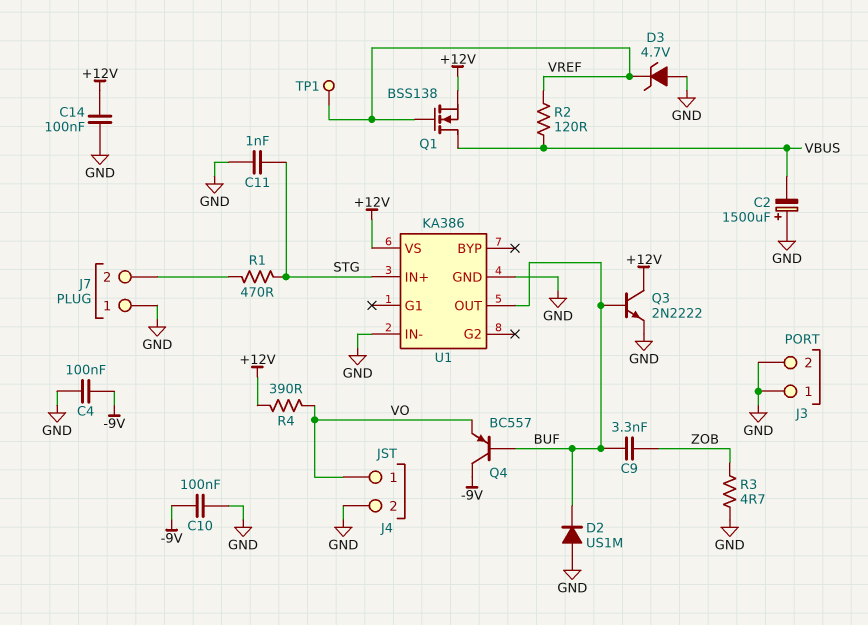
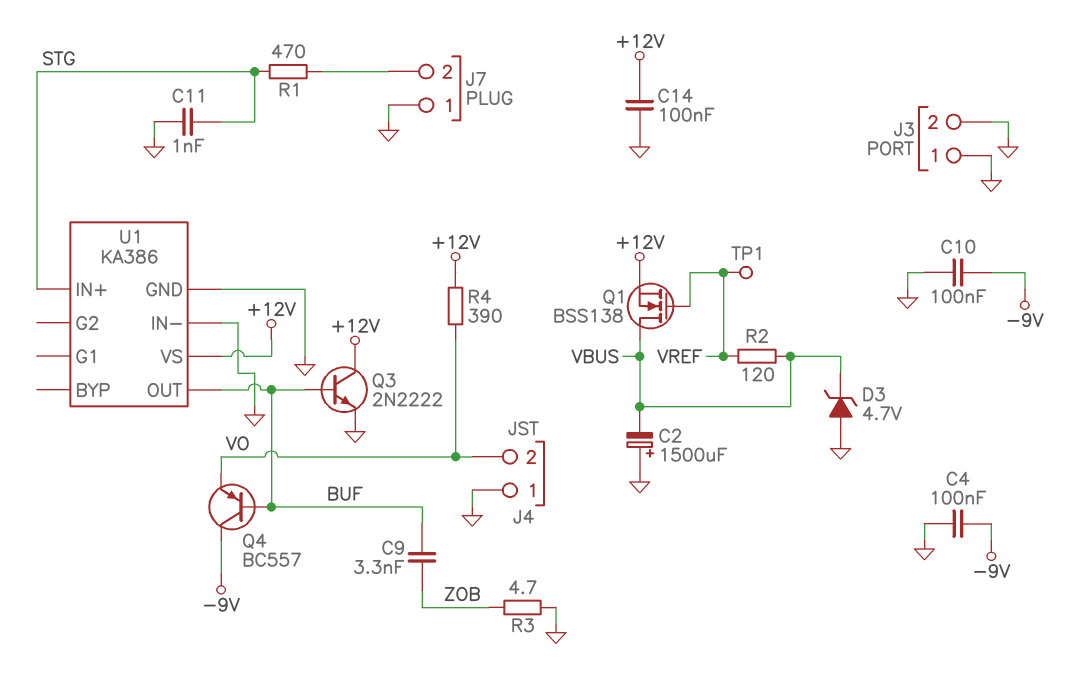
D2: diode US1M (A GND, K BUF) -> none
D3: zener 4.7V (A GND, K VREF) -> zener 4.7V (A GND, K VBUS)
J4 pin 1: VO -> GND
J4 pin 2: GND -> VO

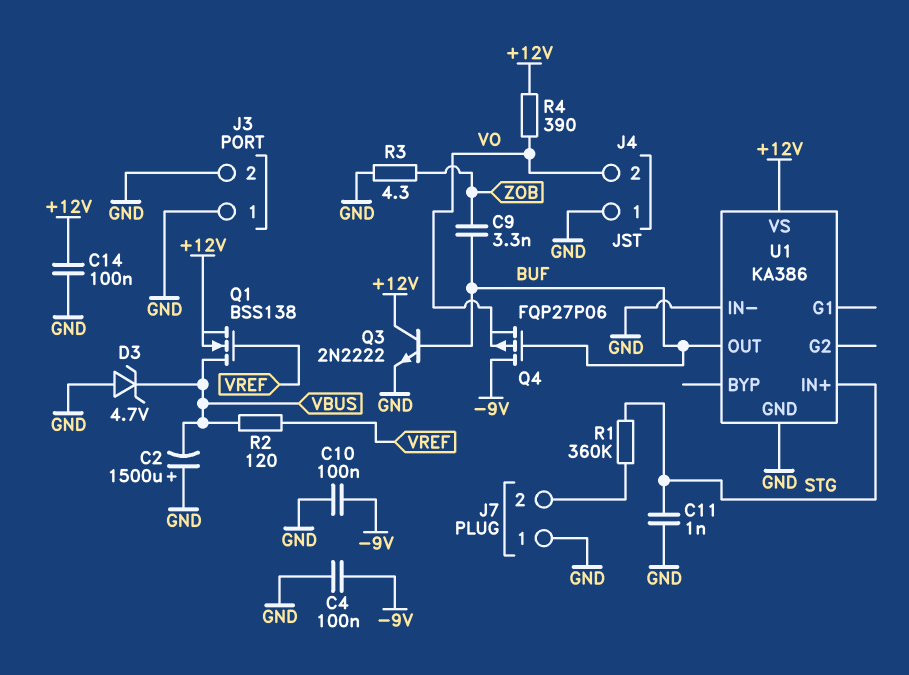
Q4: PNP BC557 (B BUF, C -9V, E VO) -> PMOS FQP27P06 (G BUF, D -9V, S VO)
R1: 470 (J7/2, STG) -> 360k (J7/2, STG)
R3: 4.7 (GND, ZOB) -> 4.3 (GND, ZOB)
TP1: test point (VREF) -> none

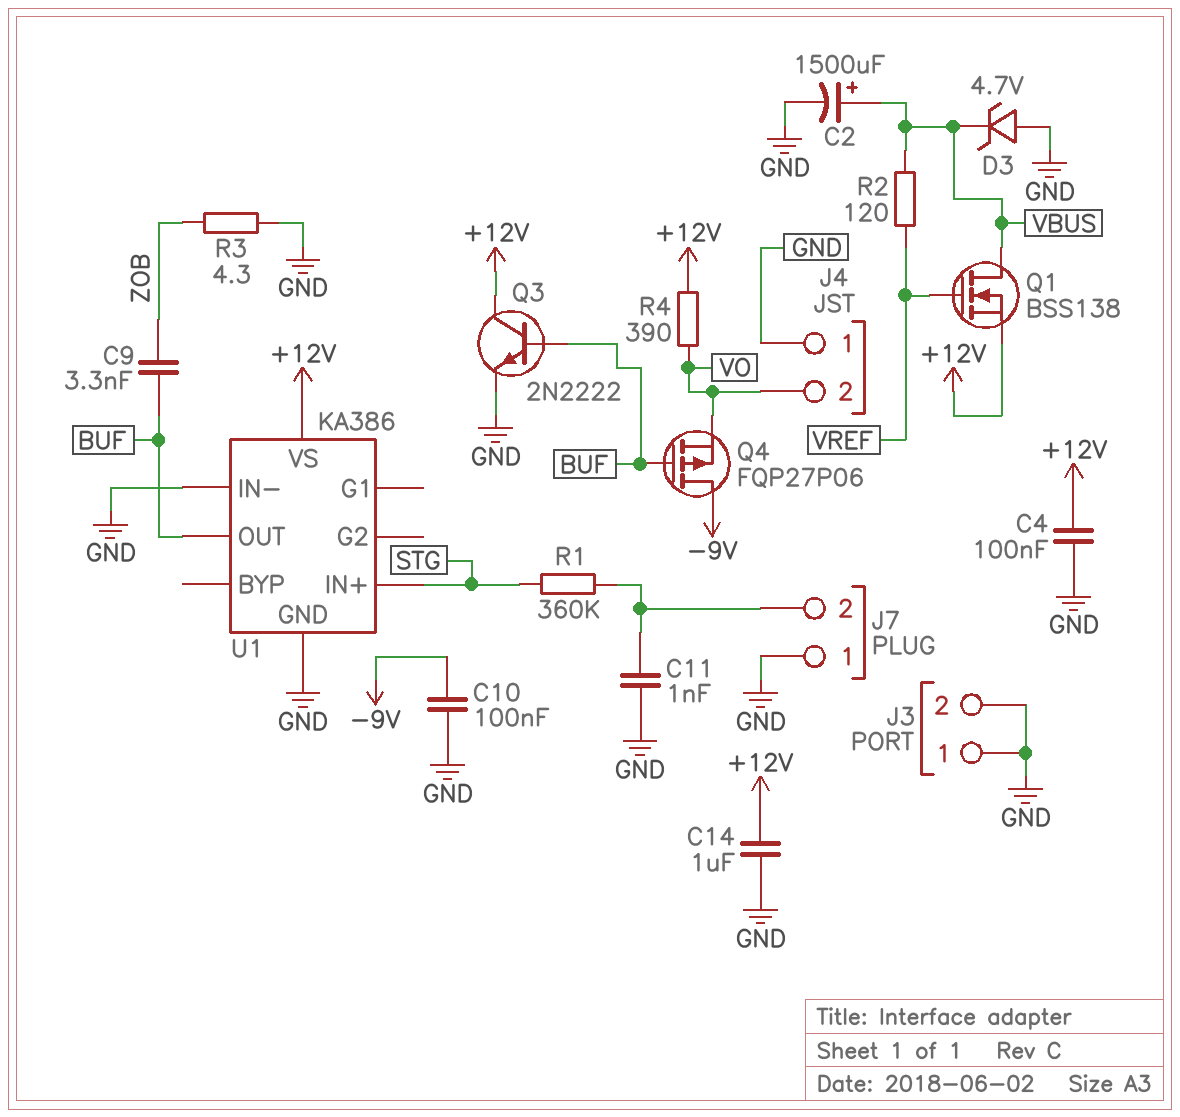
C2: 1500uF (plus GND, minus VBUS) -> 1500uF (plus VBUS, minus GND)
C4: 100nF (-9V, GND) -> 100nF (+12V, GND)
C11: 1nF (GND, STG) -> 1nF (GND, J7/2)
C14: 100nF (+12V, GND) -> 1uF (+12V, GND)

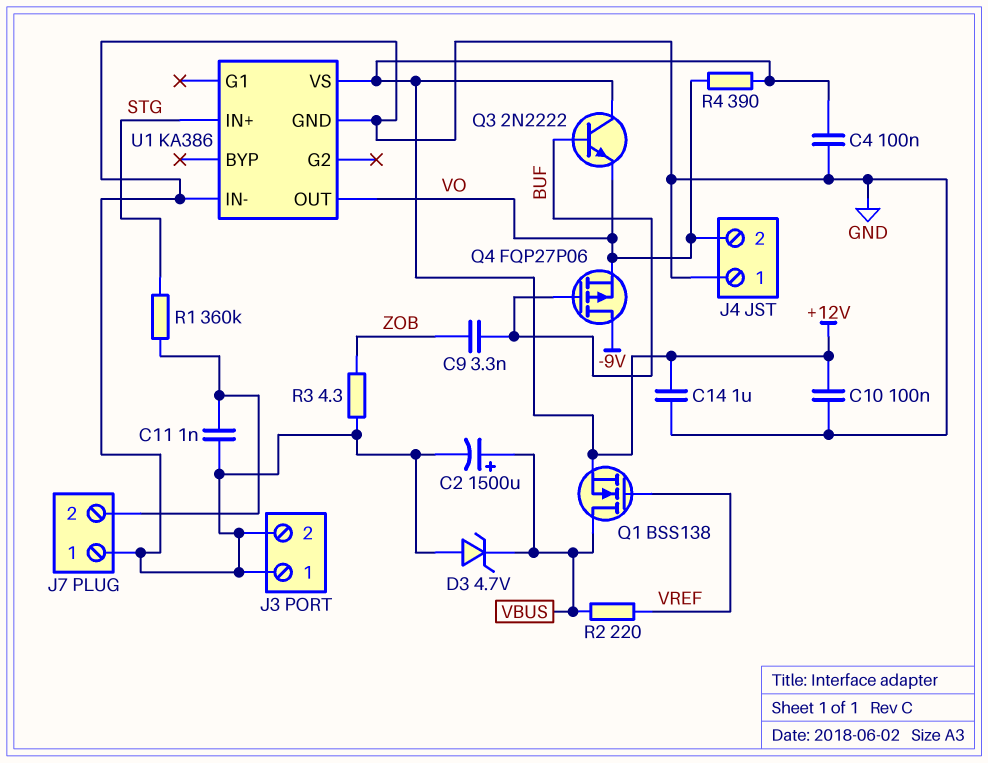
C10: 100nF (-9V, GND) -> 100nF (+12V, GND)
Q3: NPN 2N2222 (B BUF, C +12V, E GND) -> NPN 2N2222 (B BUF, C +12V, E VO)
R2: 120 (VBUS, VREF) -> 220 (VBUS, VREF)
U1 pin OUT: BUF -> VO

